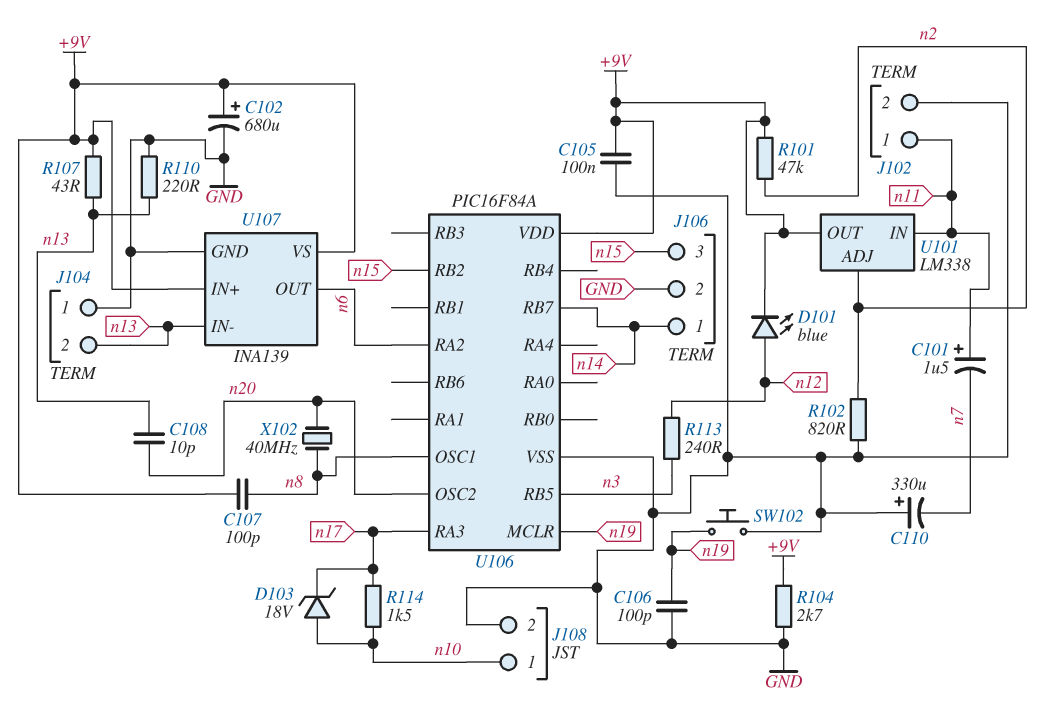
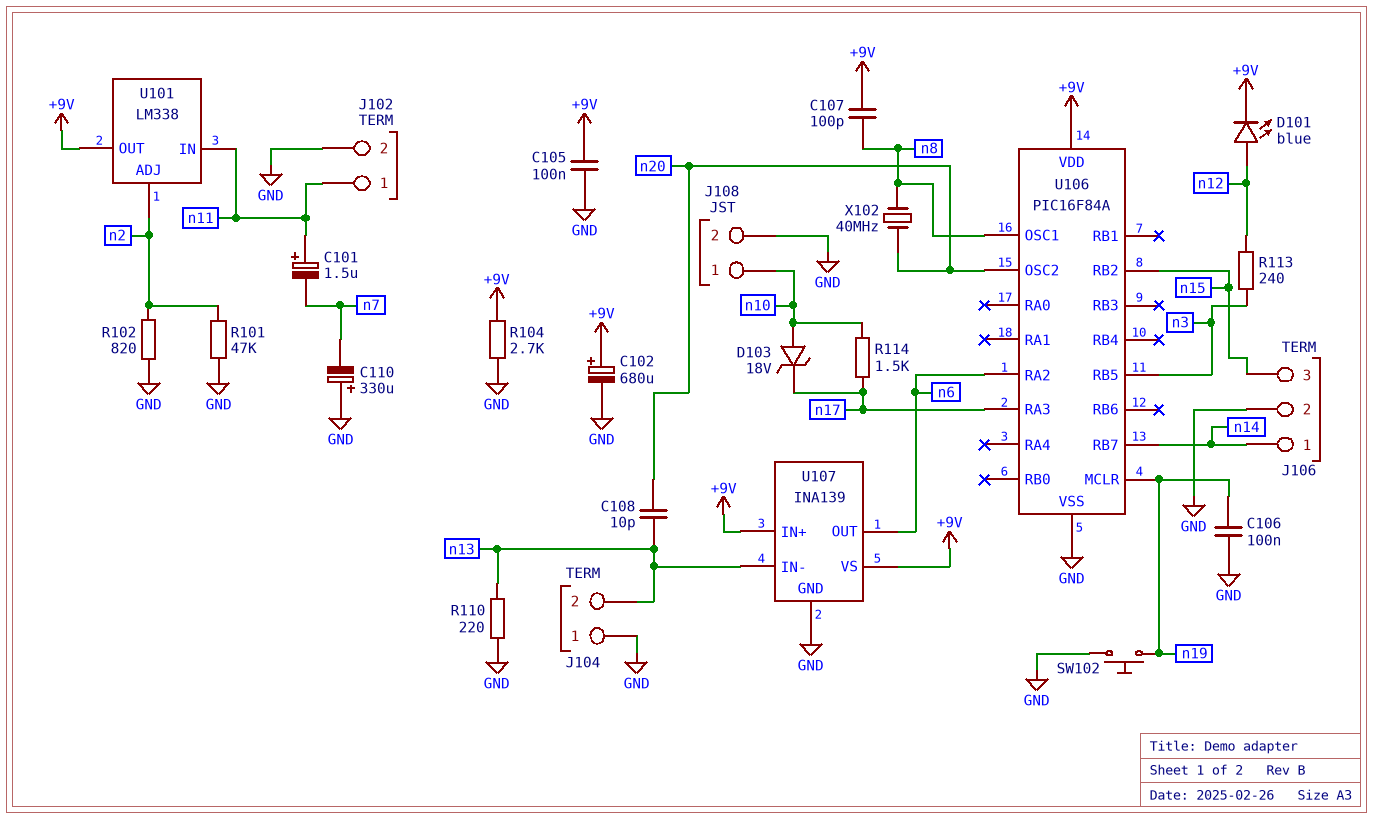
C106: 100pF (GND, n19) -> 100nF (GND, n19)
R101: 47k (+9V, n2) -> 47k (GND, n2)
R107: 43 (+9V, n13) -> none

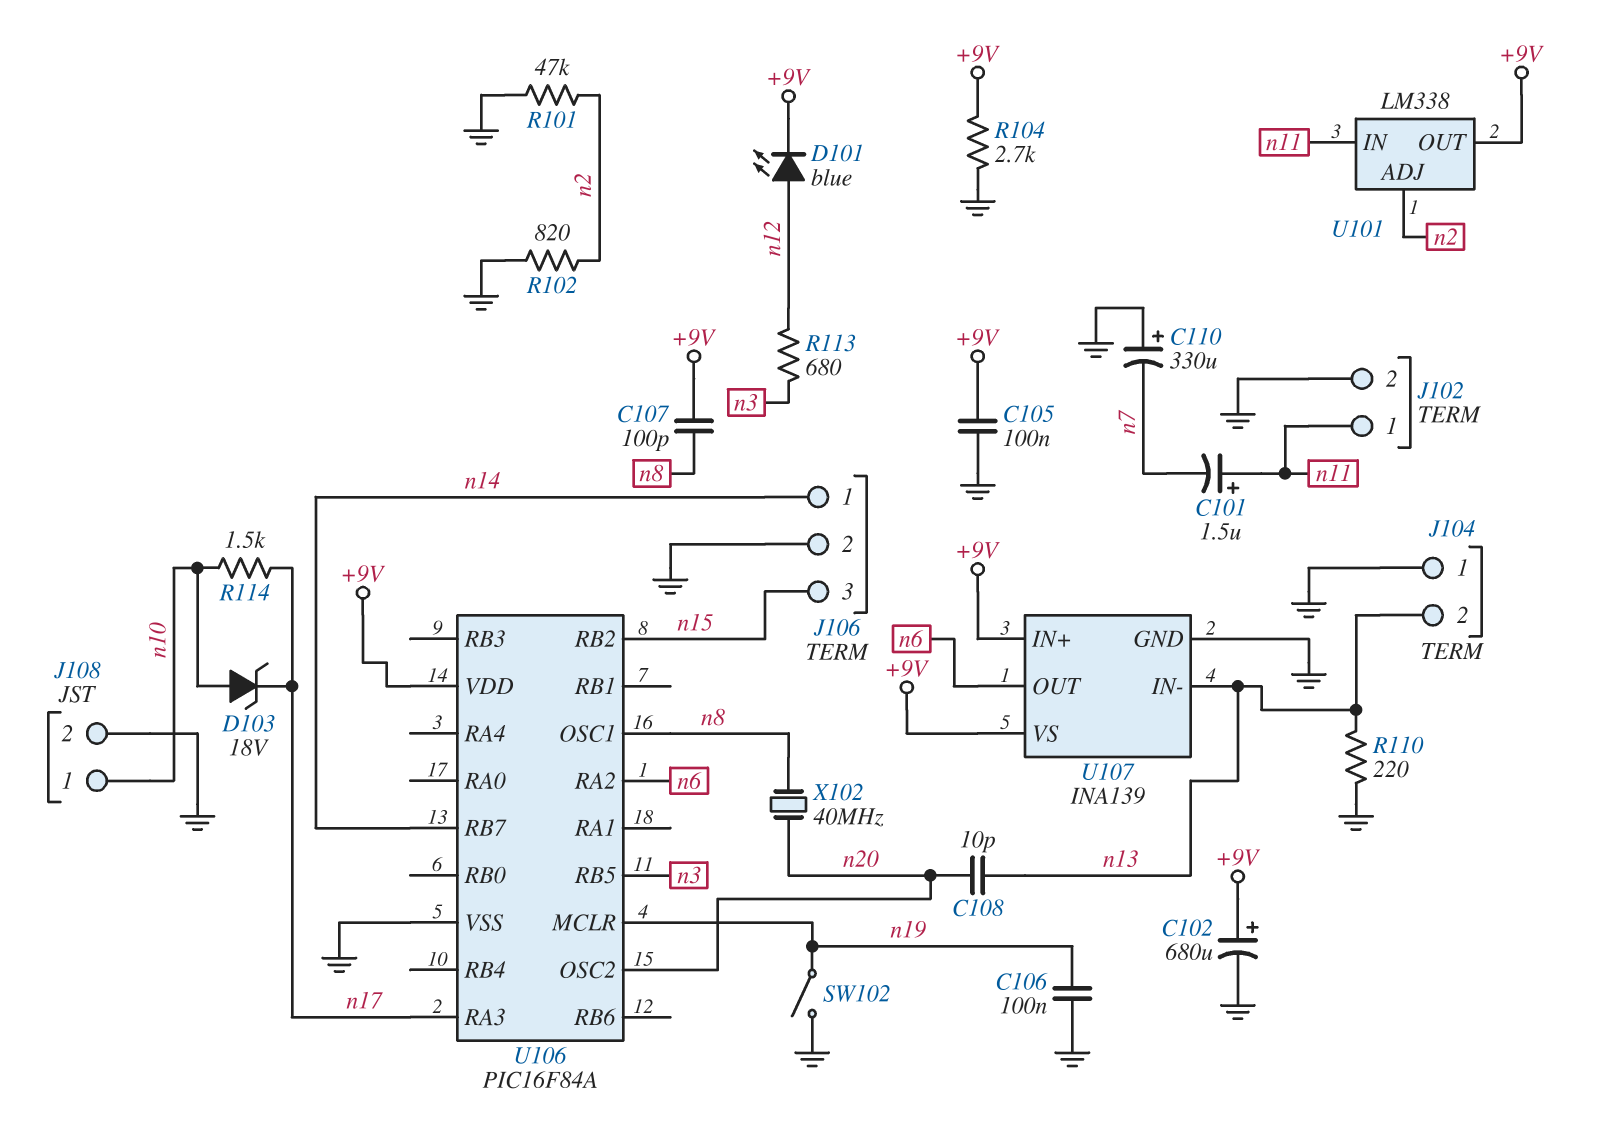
R113: 240 (n3, n12) -> 680 (n3, n12)
SW102: button (GND, n19) -> switch (GND, n19)

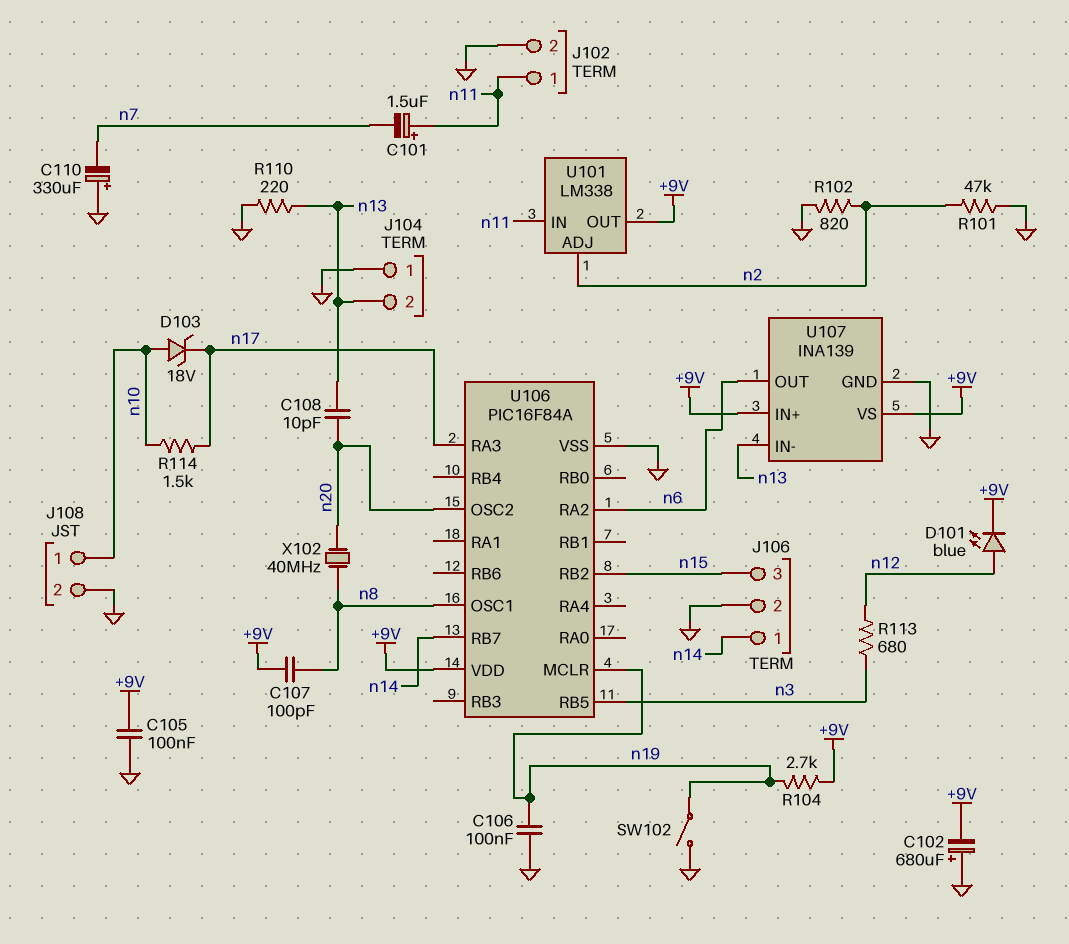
C102: 680uF (plus +9V, minus GND) -> 680uF (plus GND, minus +9V)
R104: 2.7k (+9V, GND) -> 2.7k (+9V, n19)

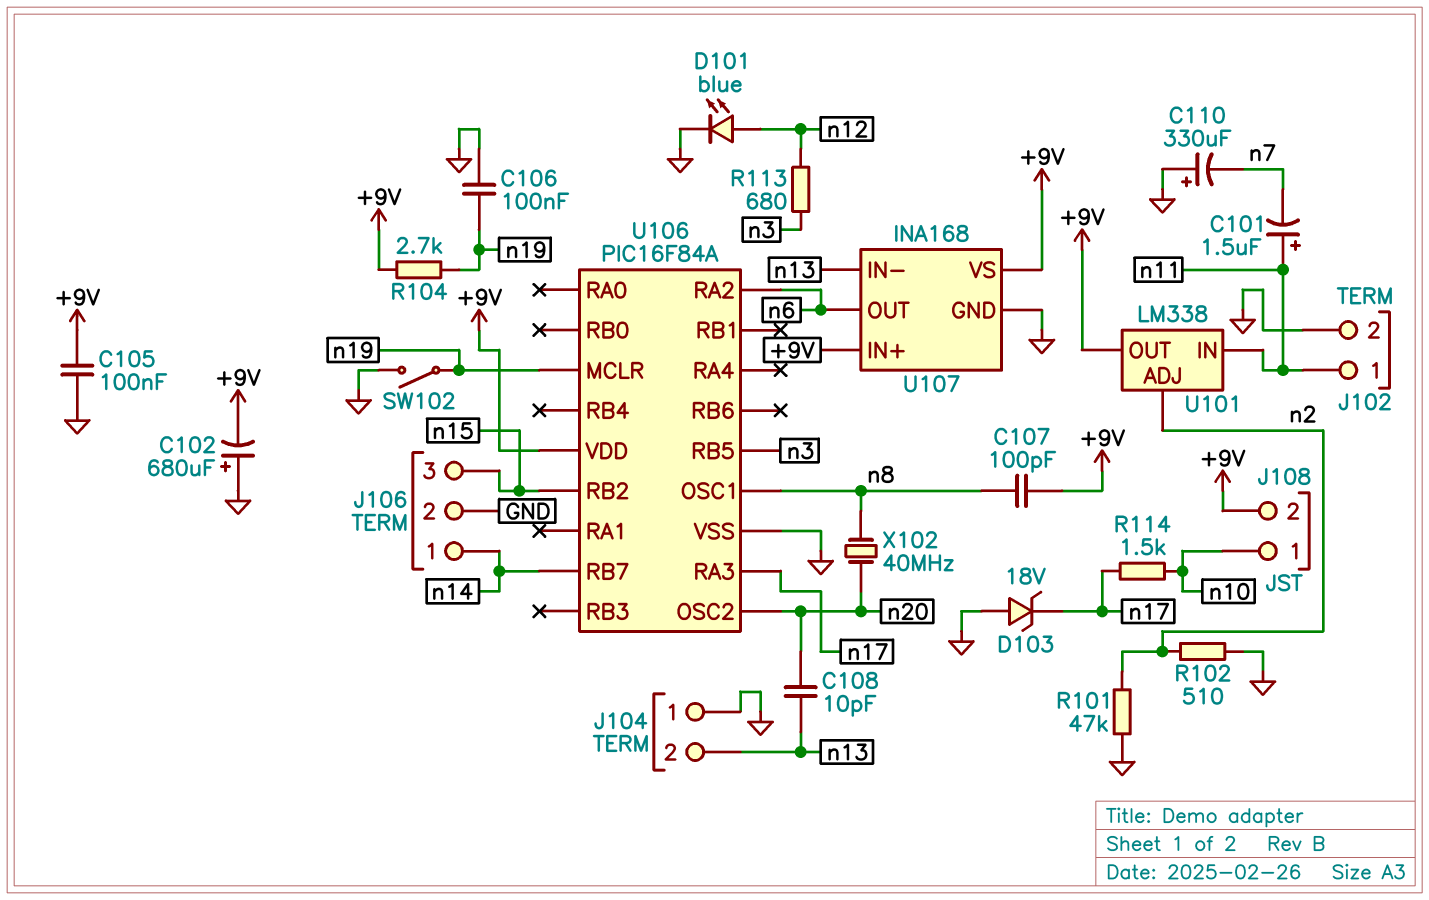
D101: LED blue (A n12, K +9V) -> LED blue (A n12, K GND)
D103: zener 18V (A n10, K n17) -> zener 18V (A GND, K n17)
J108 pin 2: GND -> +9V
R102: 820 (GND, n2) -> 510 (GND, n2)
R110: 220 (GND, n13) -> none
U107: INA139 -> INA168

